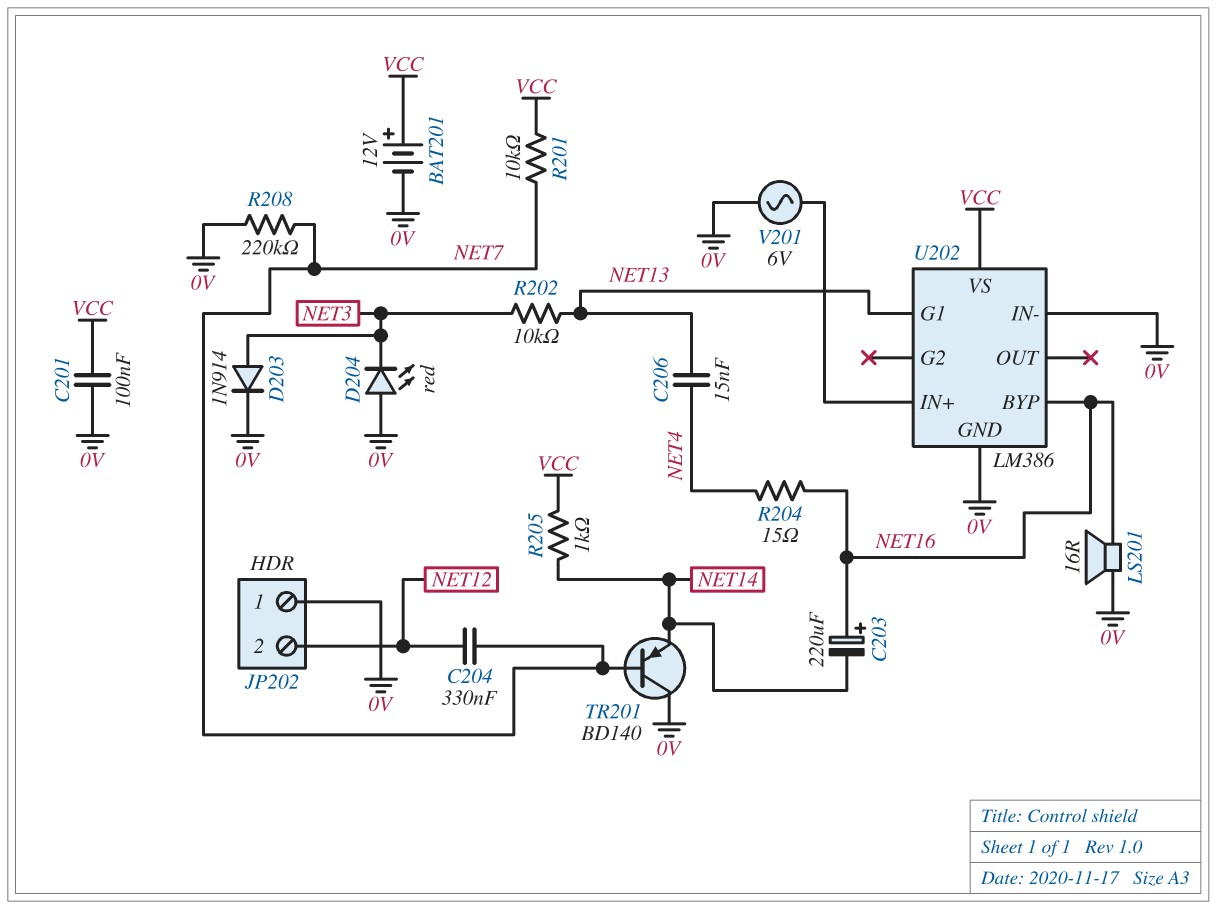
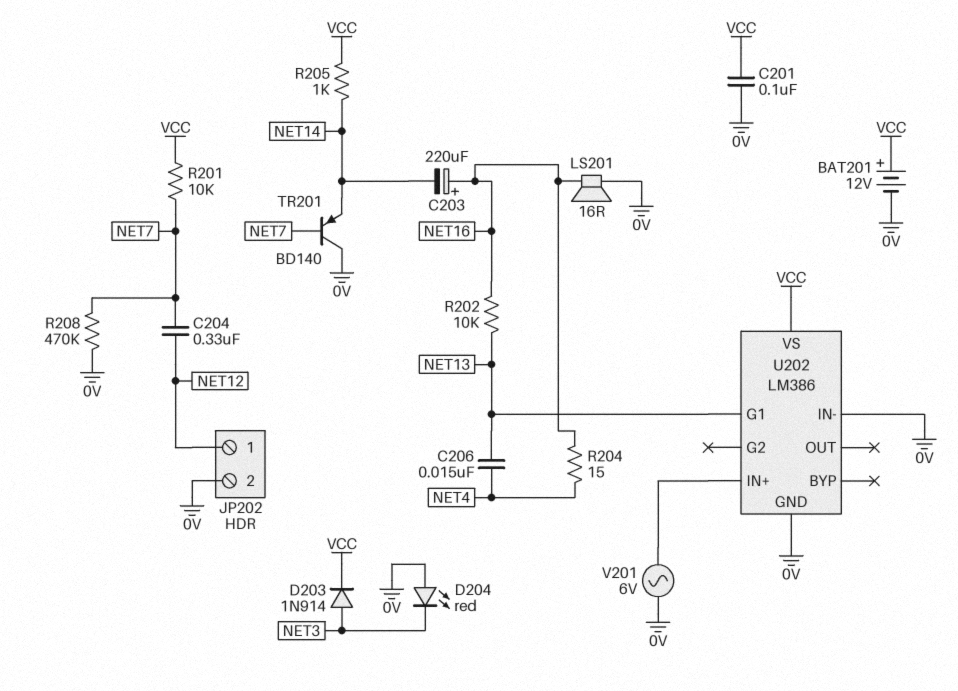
D203: diode 1N914 (A NET3, K 0V) -> diode 1N914 (A NET3, K VCC)
JP202 pin 1: 0V -> NET12
JP202 pin 2: NET12 -> 0V
R202: 10k (NET3, NET13) -> 10k (NET13, NET16)
R208: 220k (0V, NET7) -> 470k (0V, NET7)
U202 pin BYP: NET16 -> none

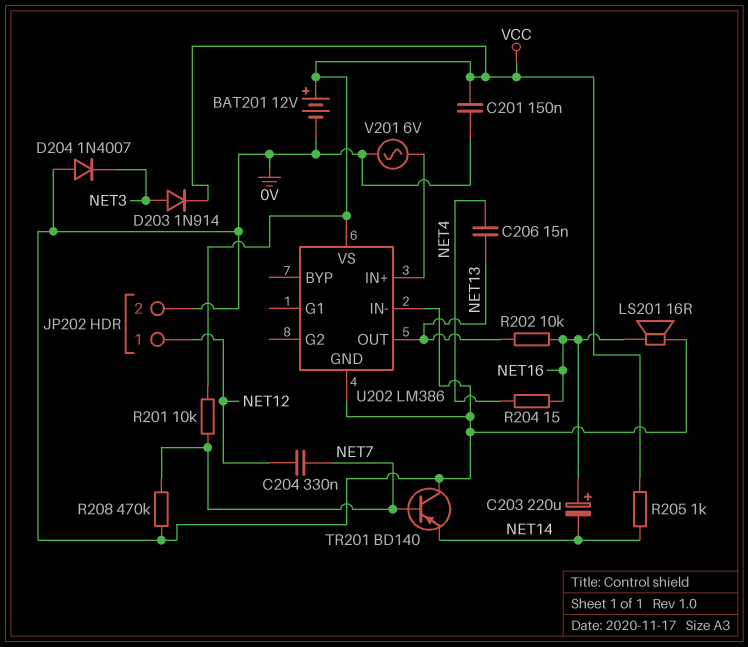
C201: 100nF (0V, VCC) -> 150nF (0V, VCC)
D204: LED red (A 0V, K NET3) -> diode 1N4007 (A 0V, K NET3)
U202 pin G1: NET13 -> none
U202 pin OUT: none -> NET13

